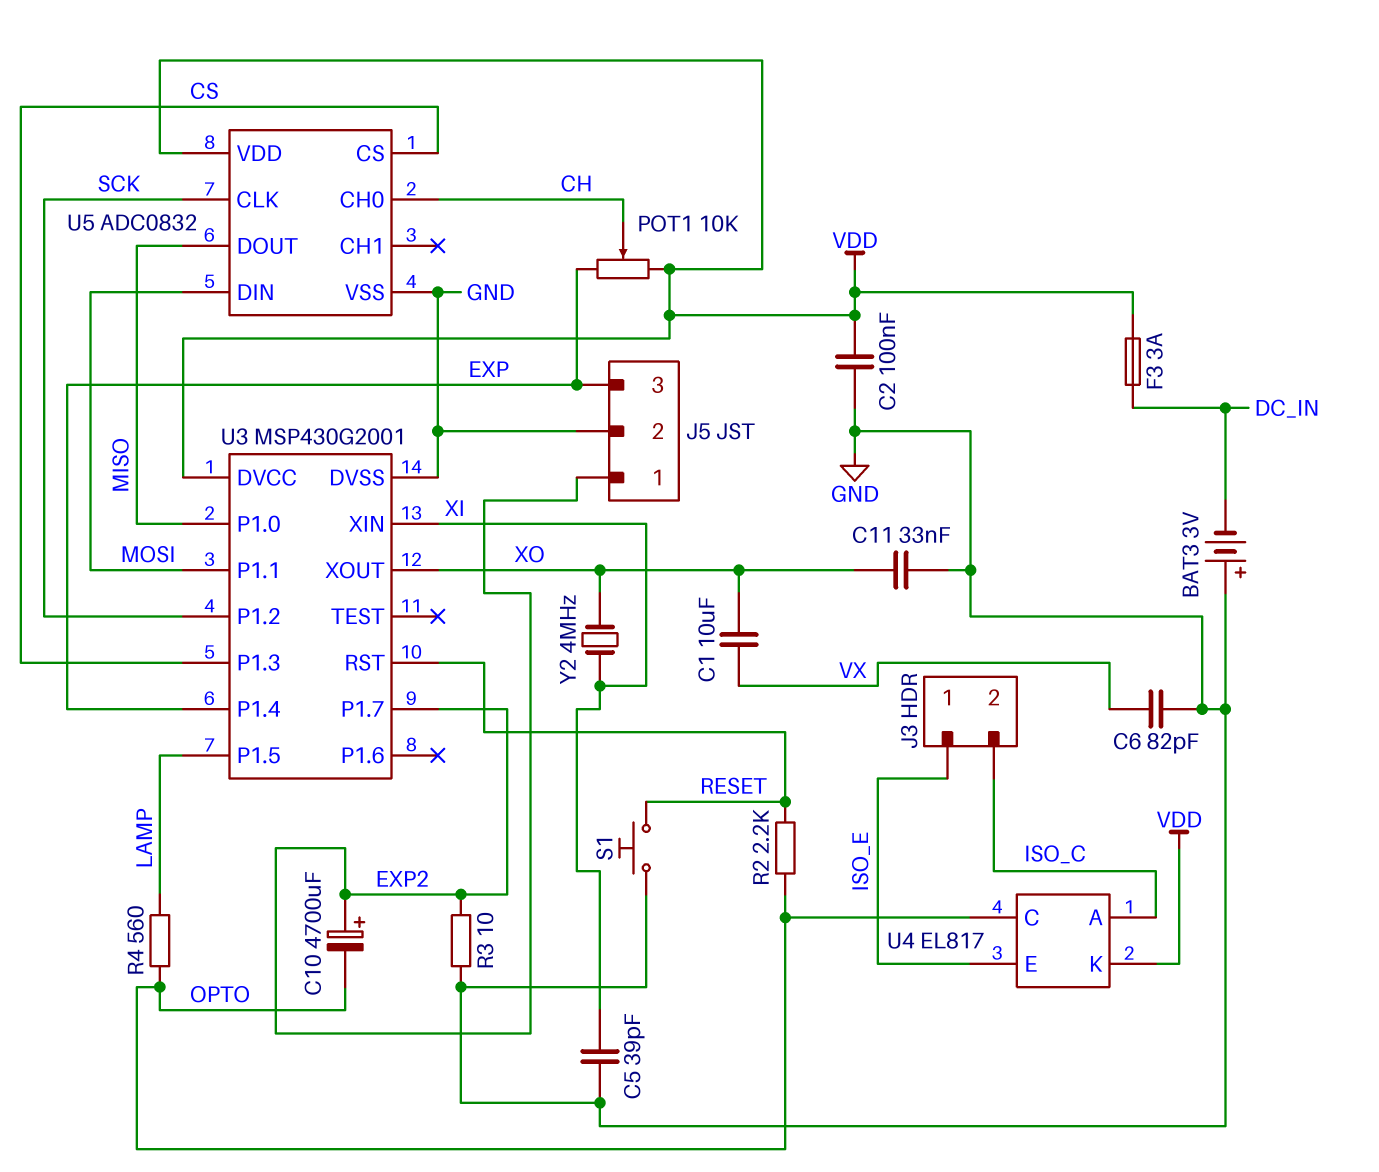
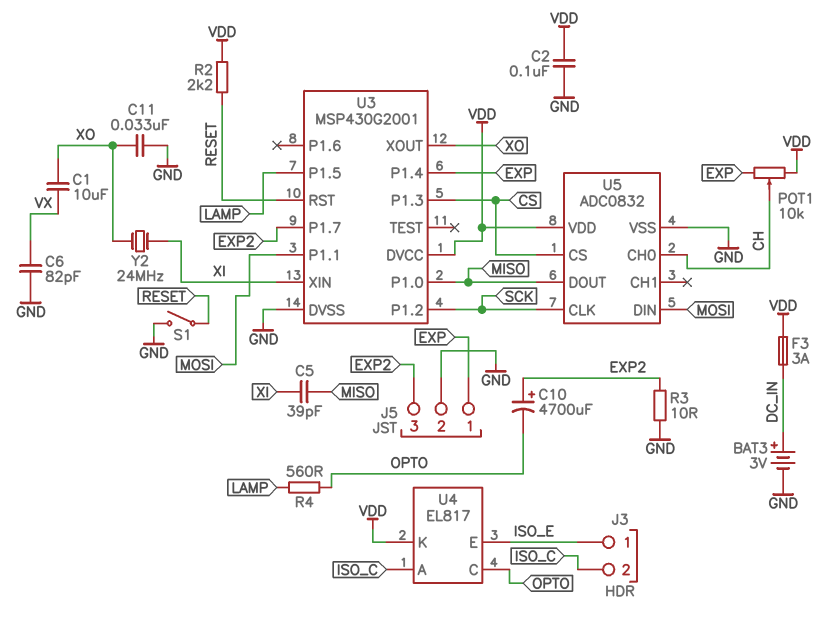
BAT3: 3V (plus GND, minus DC_IN) -> 3V (plus DC_IN, minus GND)
C5: 39pF (GND, XI) -> 39pF (MISO, XI)
J5 pin 1: EXP2 -> EXP
J5 pin 3: EXP -> EXP2
R2: 2.2k (OPTO, RESET) -> 2.2k (RESET, VDD)
S1: button (GND, RESET) -> switch (GND, RESET)
Y2: 4MHz (XI, XO) -> 24MHz (XI, XO)

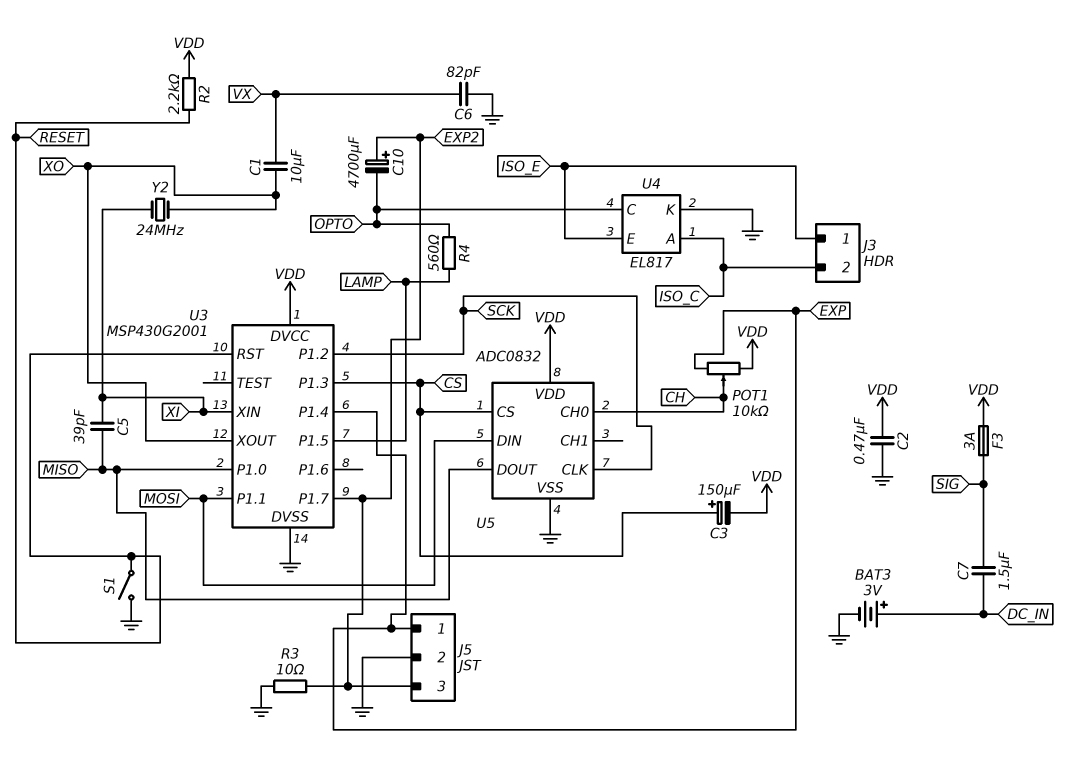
C2: 100nF (GND, VDD) -> 470nF (GND, VDD)
C3: none -> 150uF (plus CS, minus VDD)
C7: none -> 1.5uF (DC_IN, SIG)
C11: 33nF (GND, XO) -> none
F3: 3A (DC_IN, VDD) -> 3A (SIG, VDD)
U4 pin K: VDD -> GND

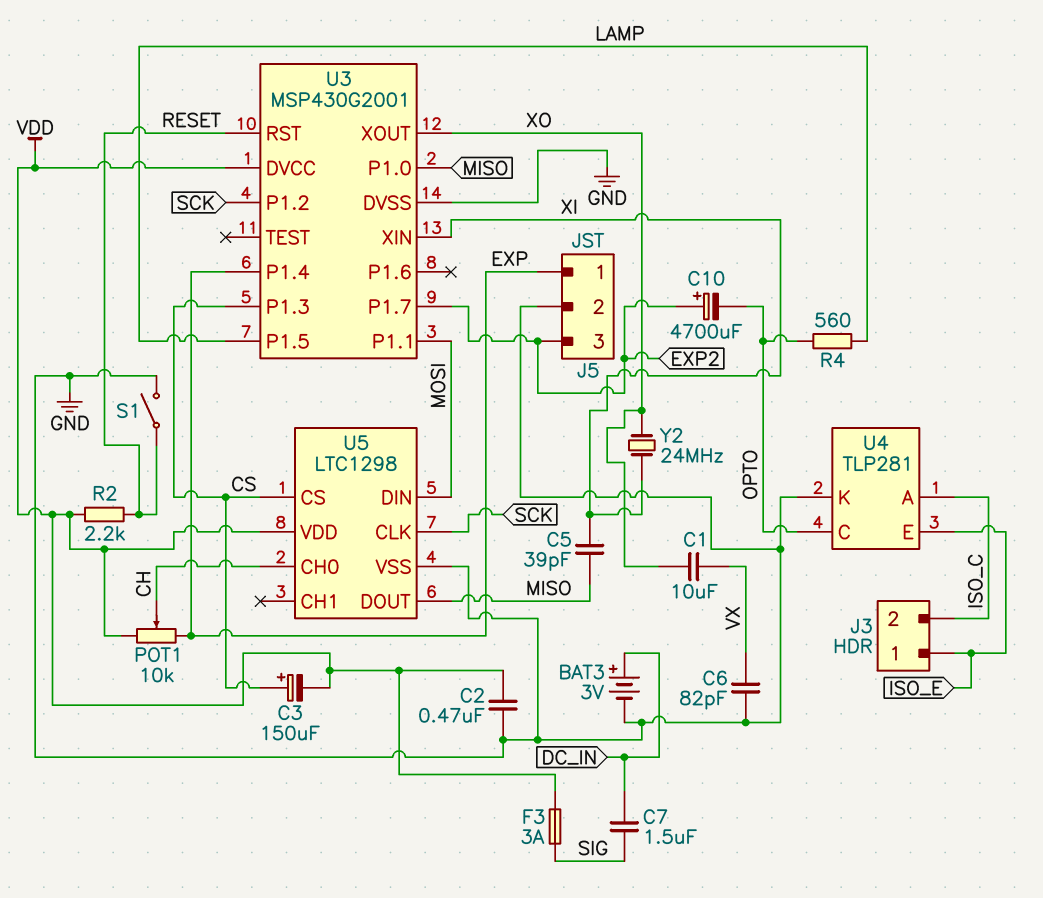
R3: 10 (EXP2, GND) -> none
U4: EL817 -> TLP281
U5: ADC0832 -> LTC1298

